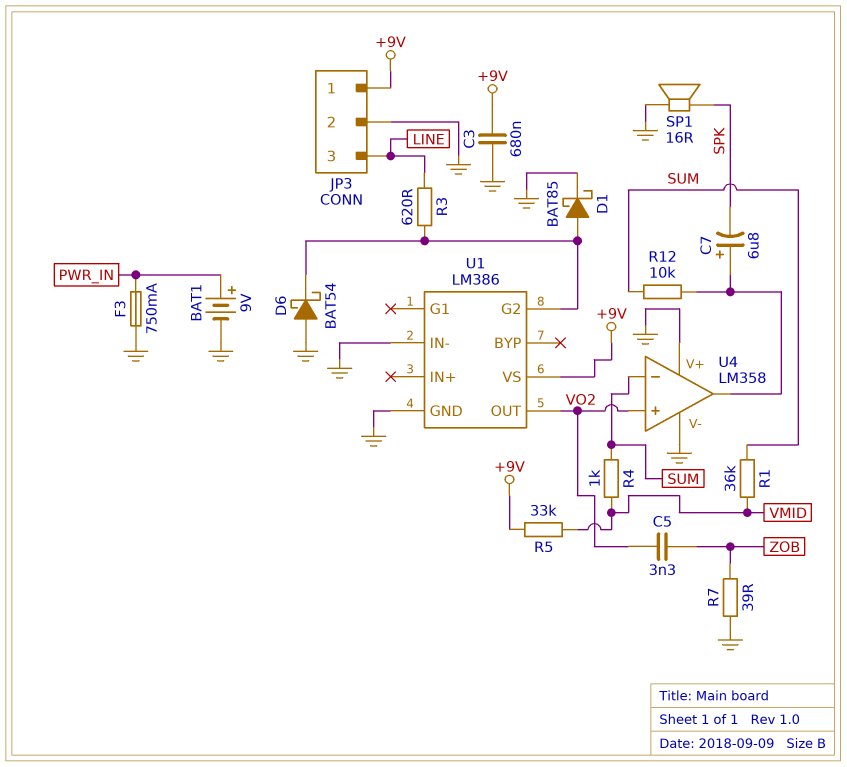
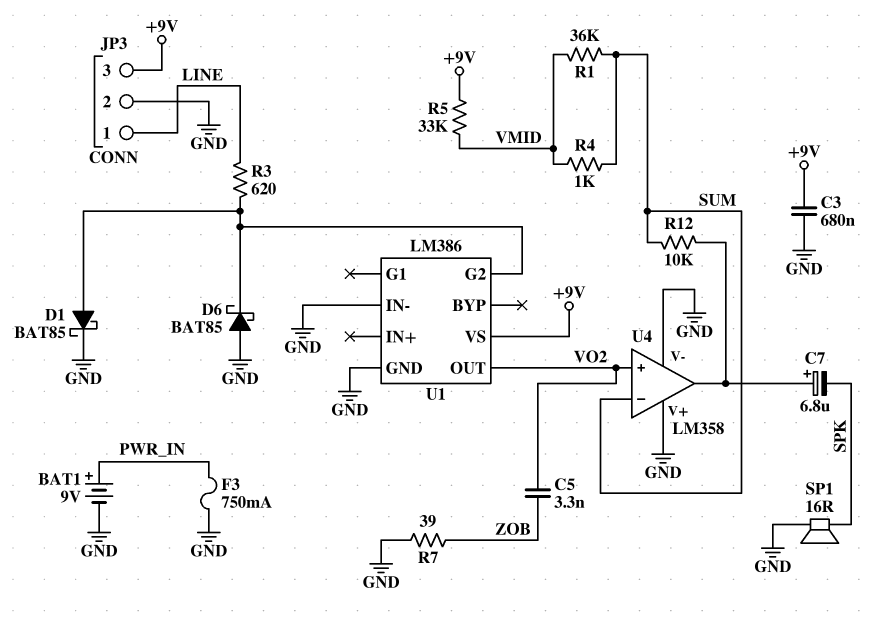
D6: schottky BAT54 (A GND, K U1/G2) -> schottky BAT85 (A GND, K U1/G2)
JP3 pin 1: +9V -> LINE
JP3 pin 3: LINE -> +9V

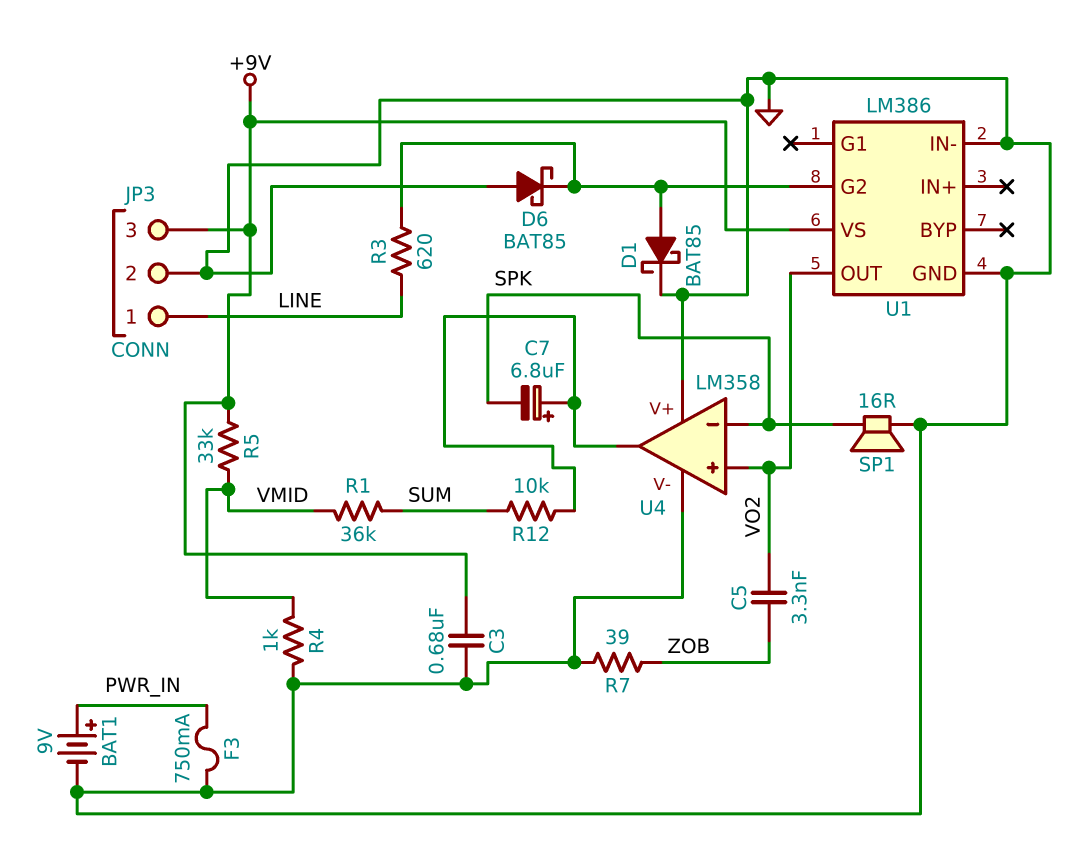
R4: 1k (SUM, VMID) -> 1k (GND, VMID)
U4 pin in-: SUM -> SPK

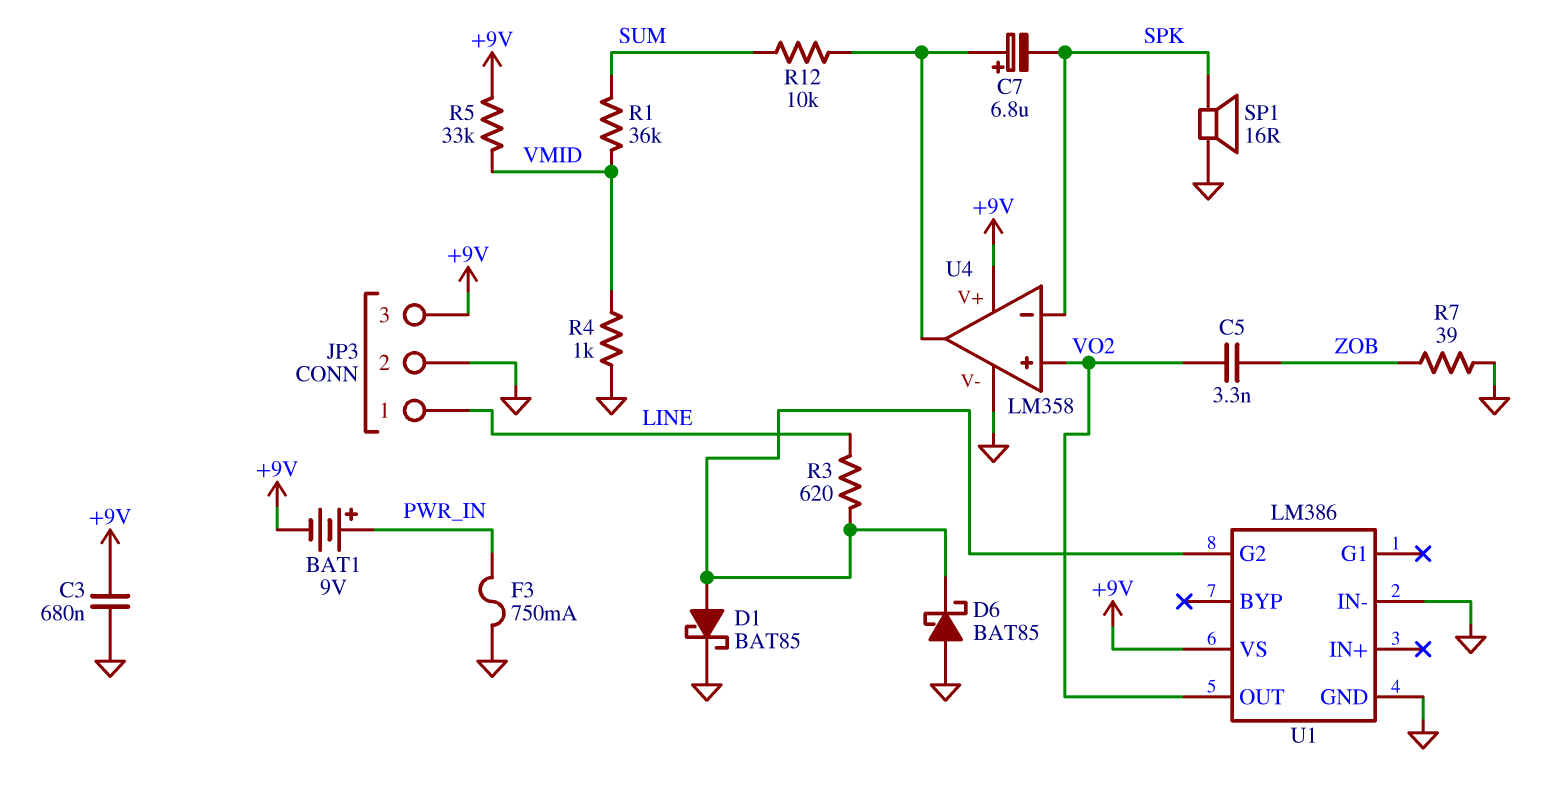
BAT1: 9V (plus PWR_IN, minus GND) -> 9V (plus PWR_IN, minus +9V)
U4 pin V+: GND -> +9V

